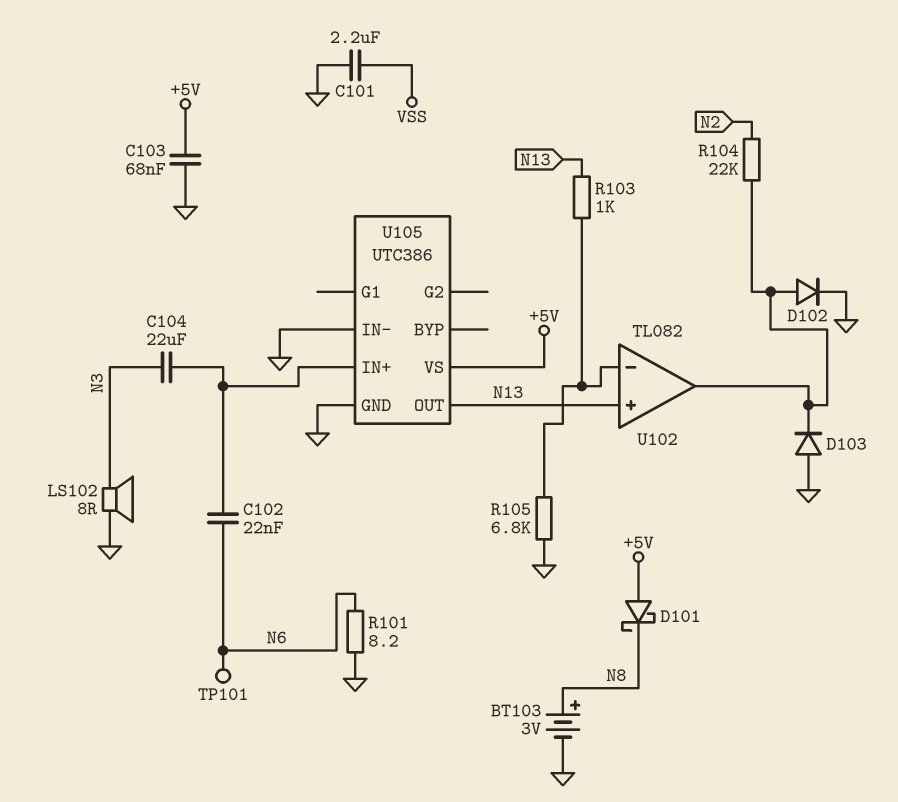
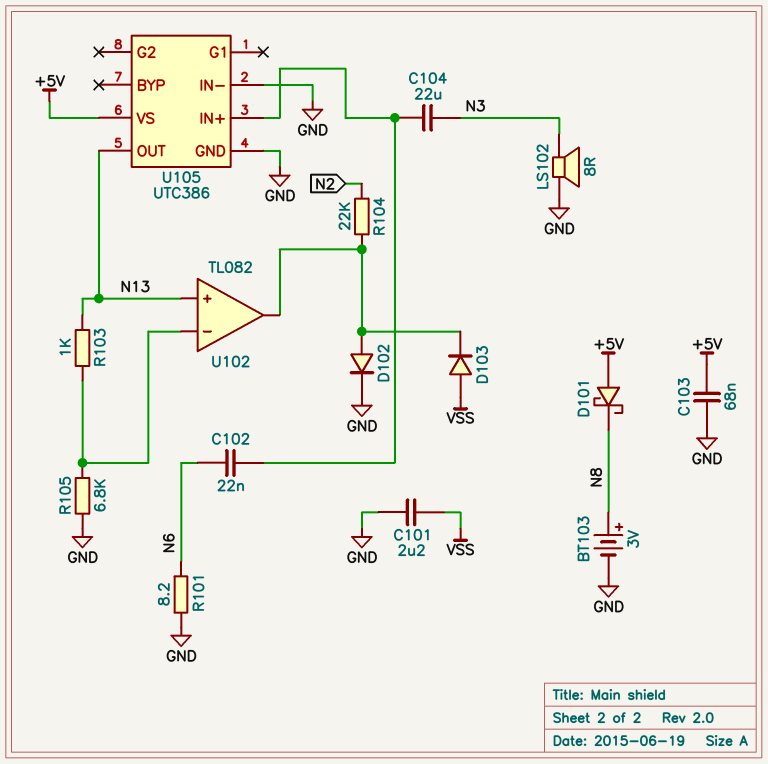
D103: diode (A GND, K U102/out) -> diode (A VSS, K U102/out)
TP101: test point (N6) -> none

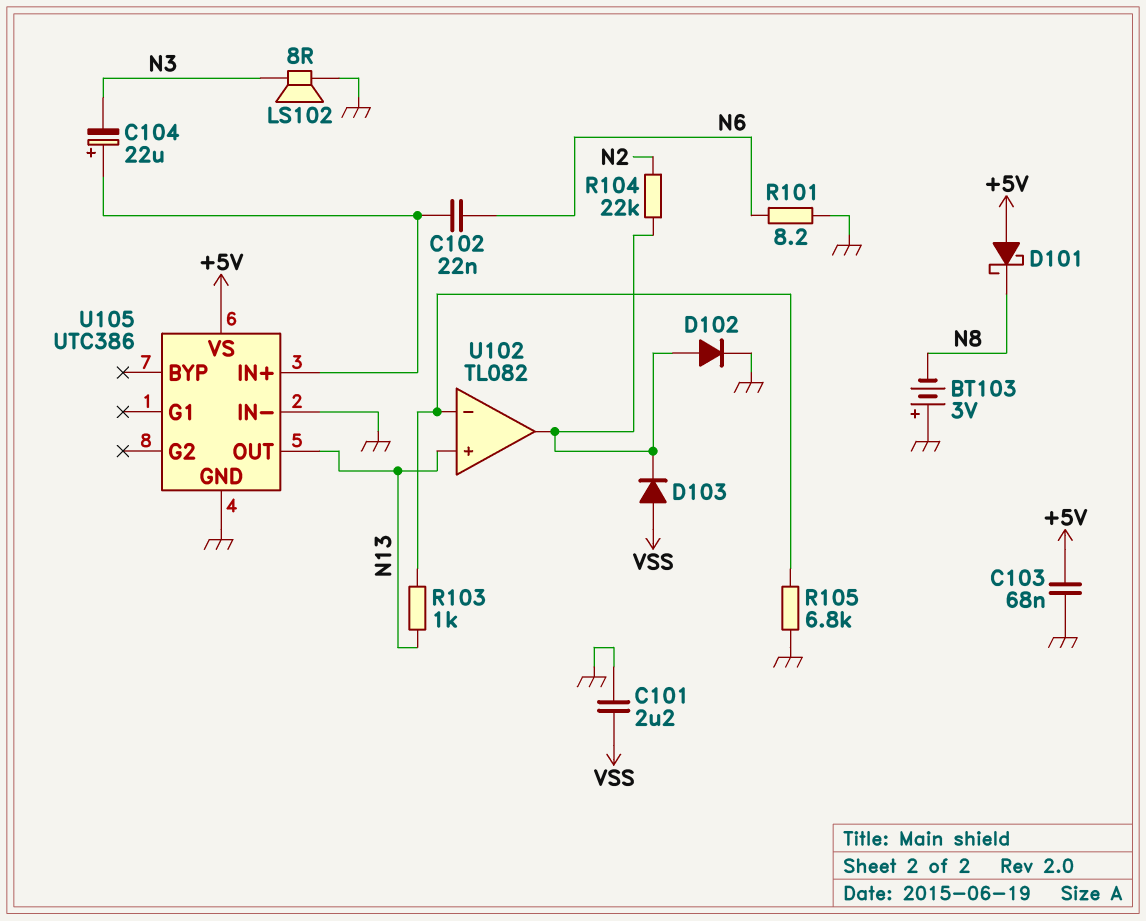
BT103: 3V (plus N8, minus GND) -> 3V (plus GND, minus N8)
C104: 22uF (N3, U105/IN+) -> 22uF (plus U105/IN+, minus N3)

